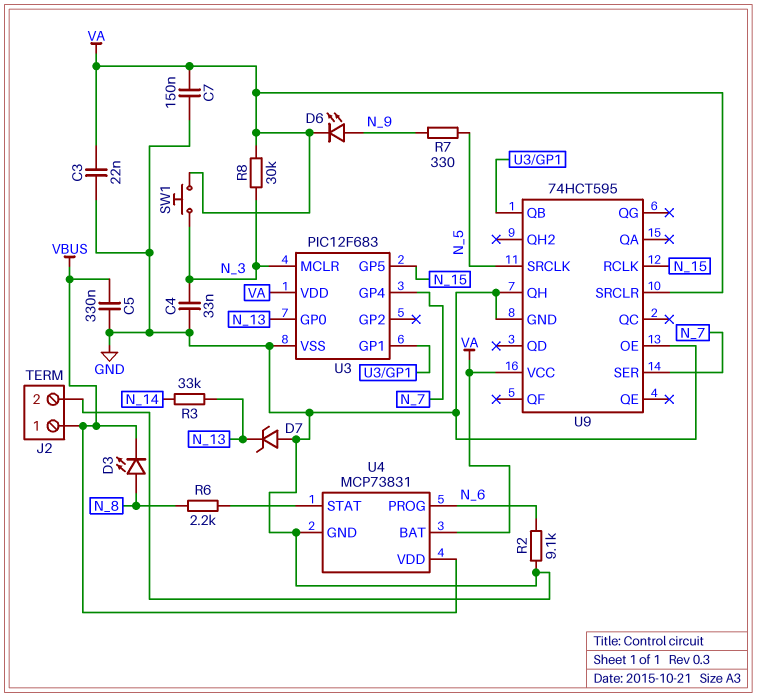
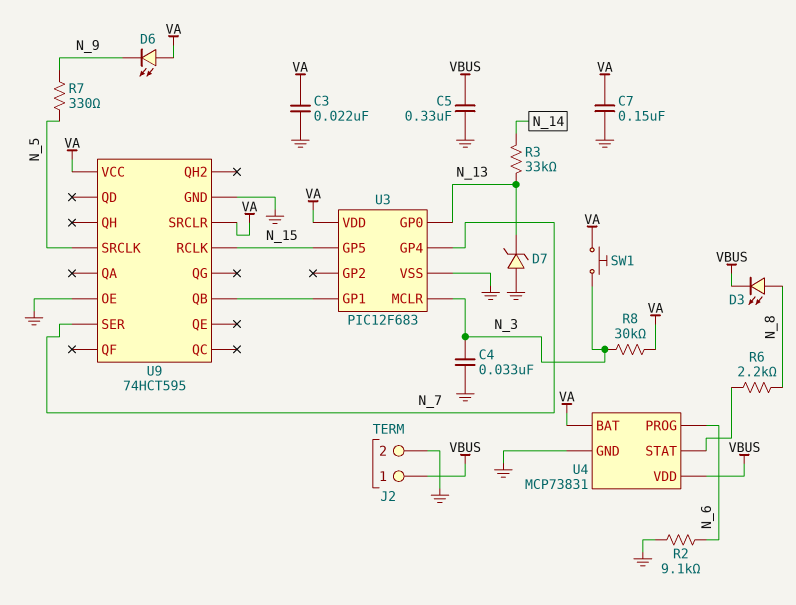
D6: LED (A N_9, K VA) -> LED (A VA, K N_9)
U9 pin QH: GND -> none

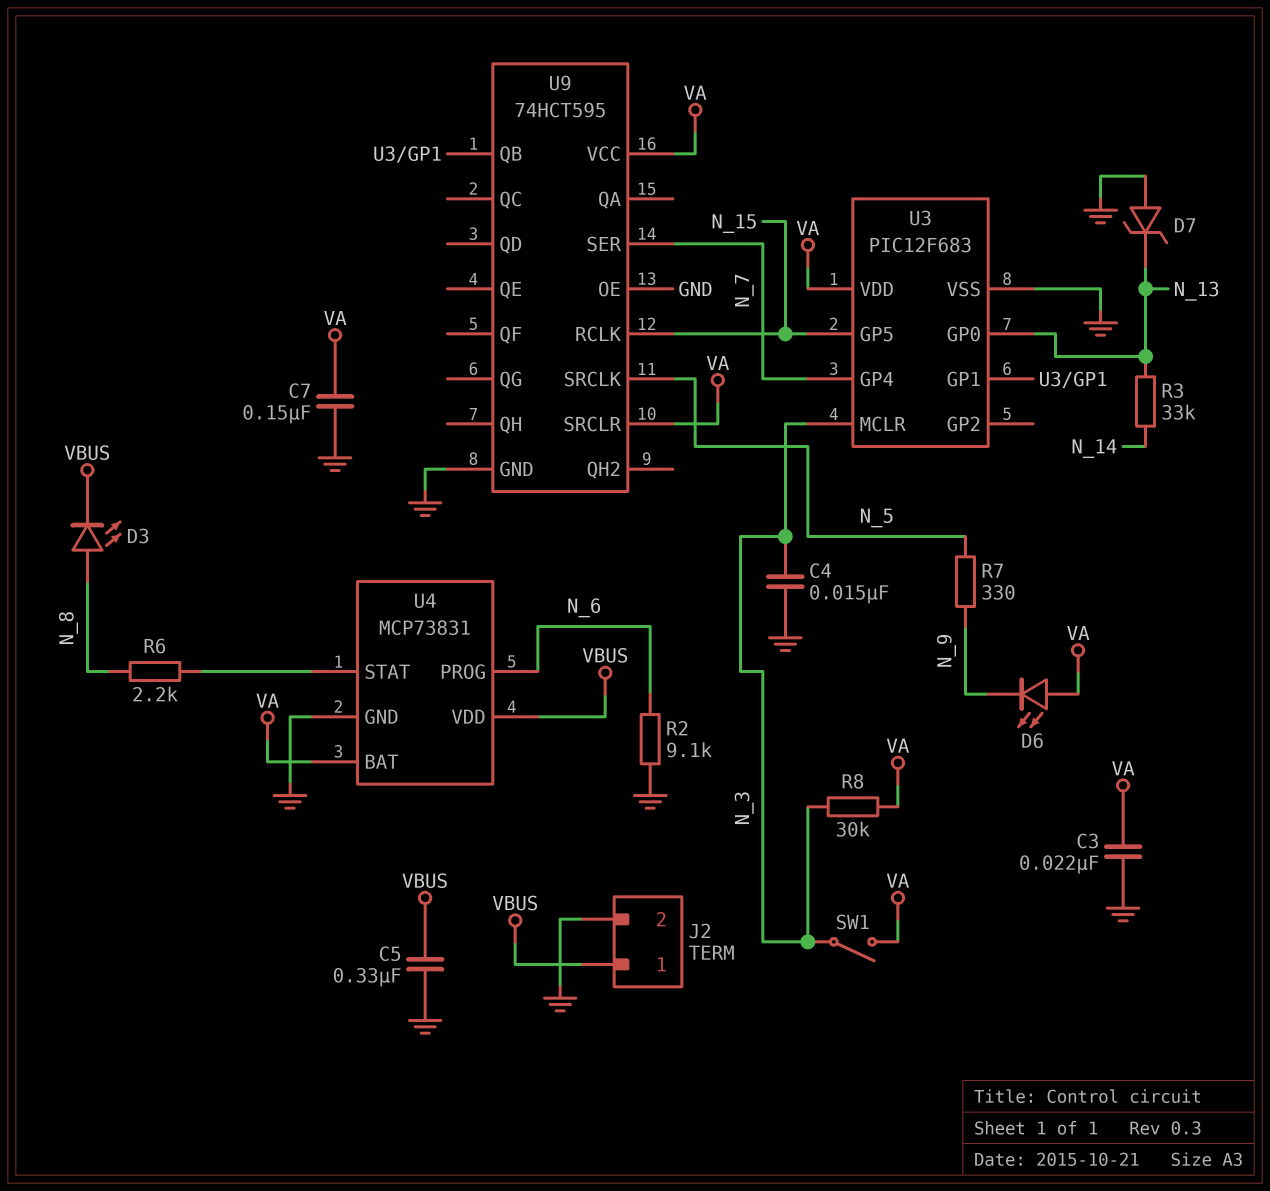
C4: 33nF (GND, N_3) -> 15nF (GND, N_3)
SW1: button (N_3, VA) -> switch (N_3, VA)

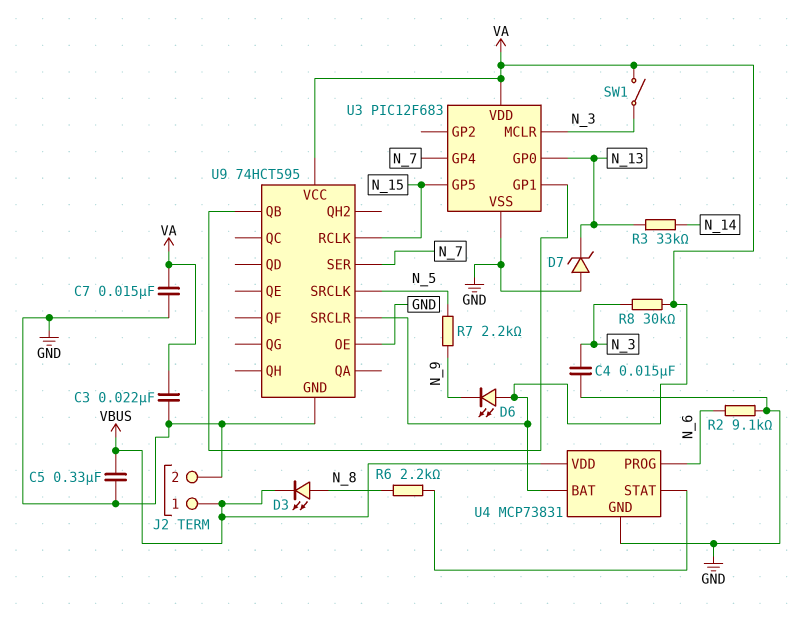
C7: 150nF (GND, VA) -> 15nF (GND, VA)
R7: 330 (N_5, N_9) -> 2.2k (N_5, N_9)

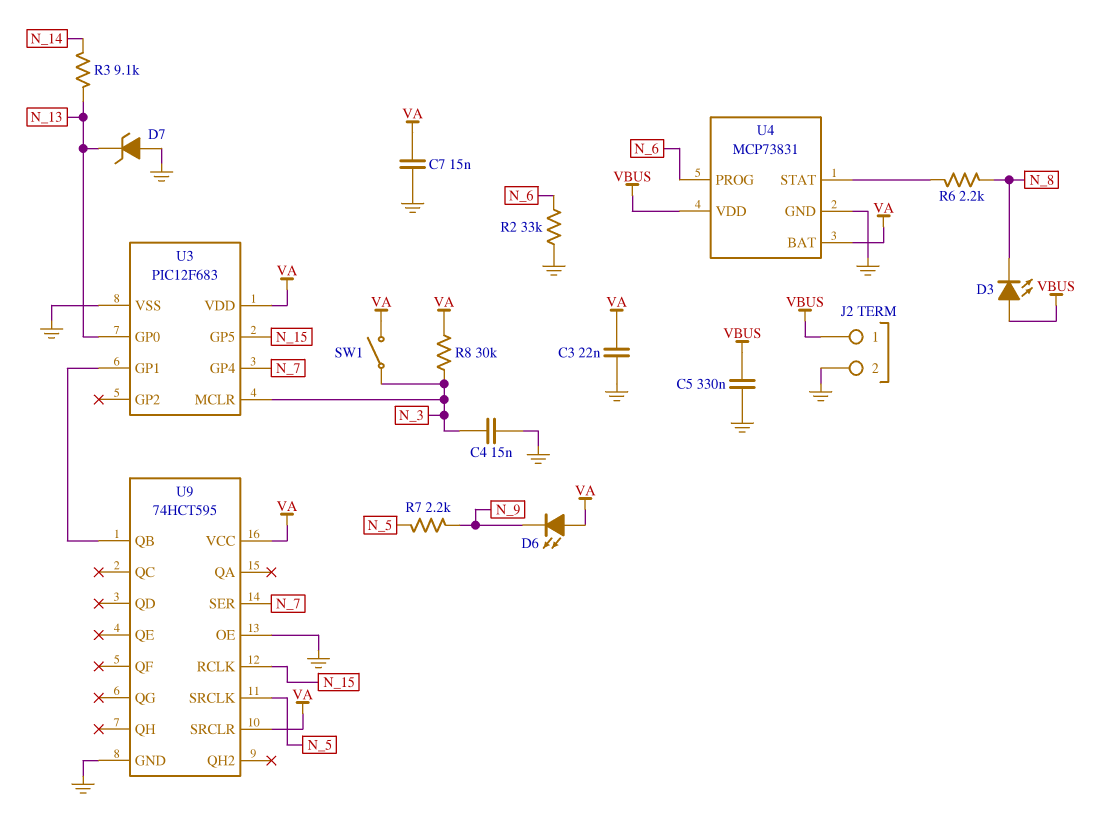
D3: LED (A N_8, K VBUS) -> LED (A VBUS, K N_8)
R2: 9.1k (GND, N_6) -> 33k (GND, N_6)
R3: 33k (N_13, N_14) -> 9.1k (N_13, N_14)

